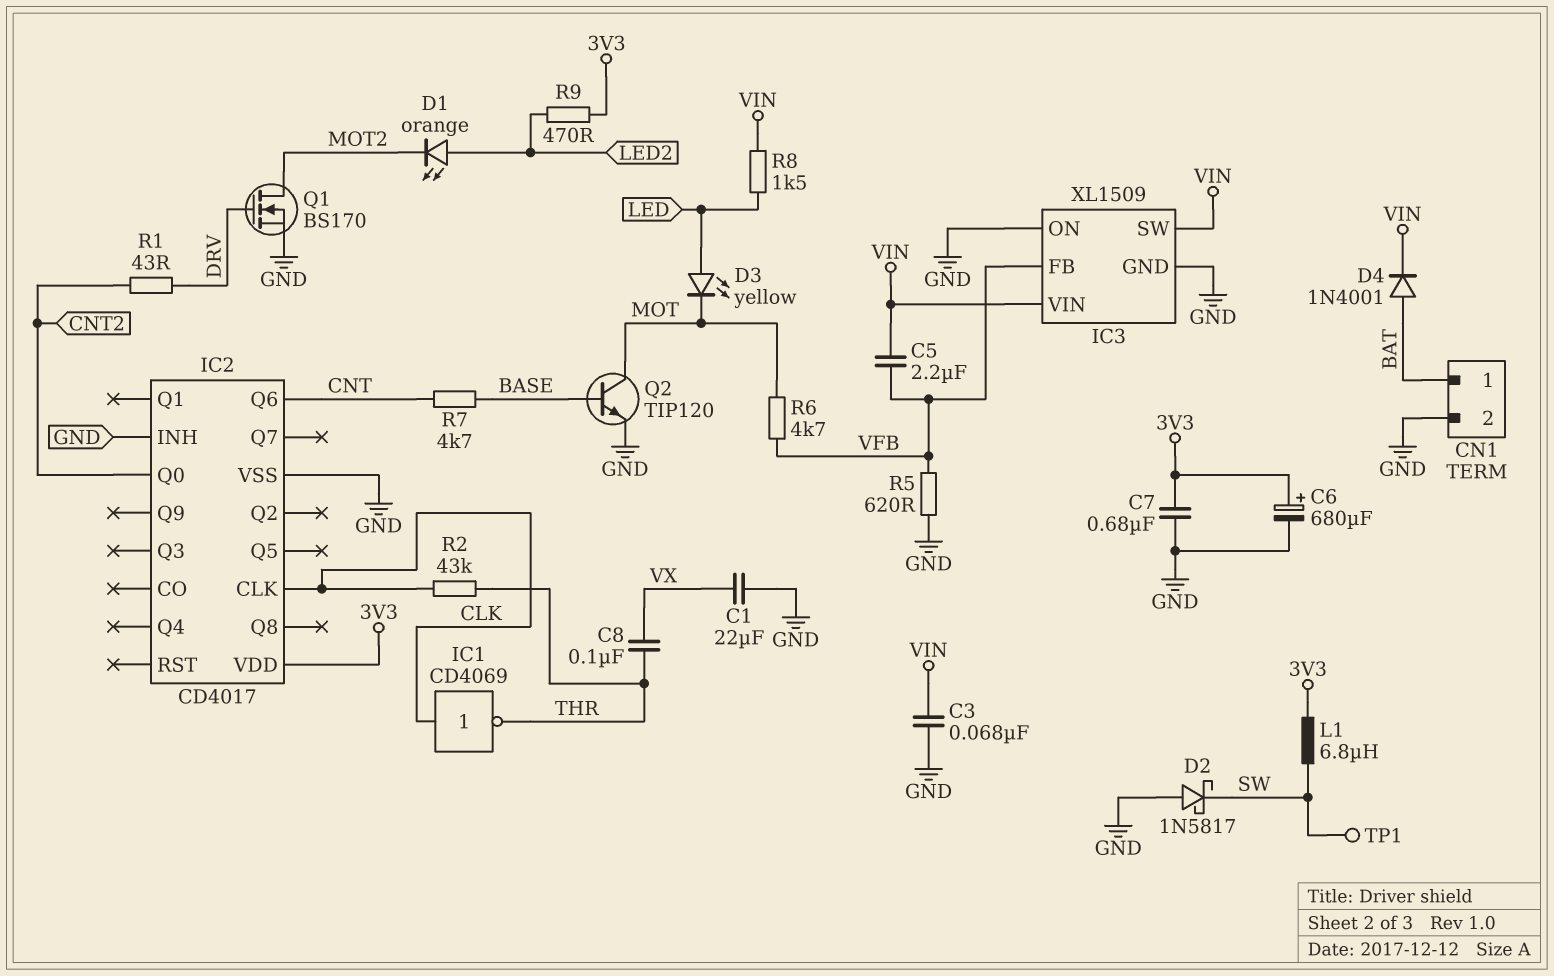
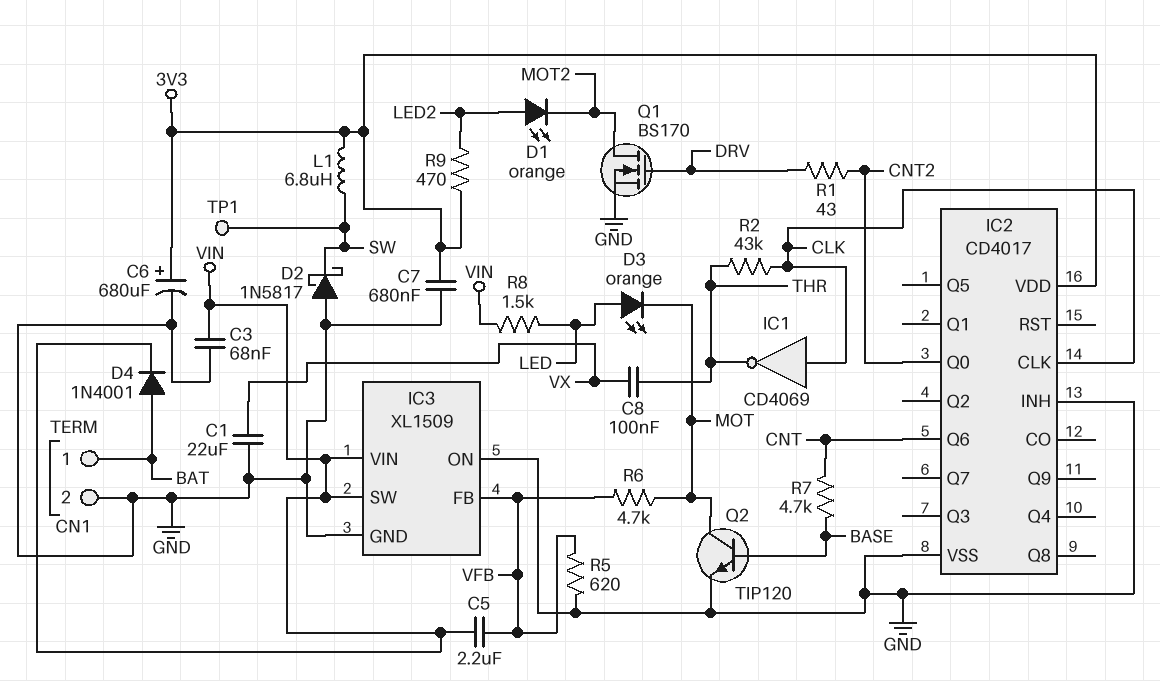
D3: LED yellow (A LED, K MOT) -> LED orange (A LED, K MOT)

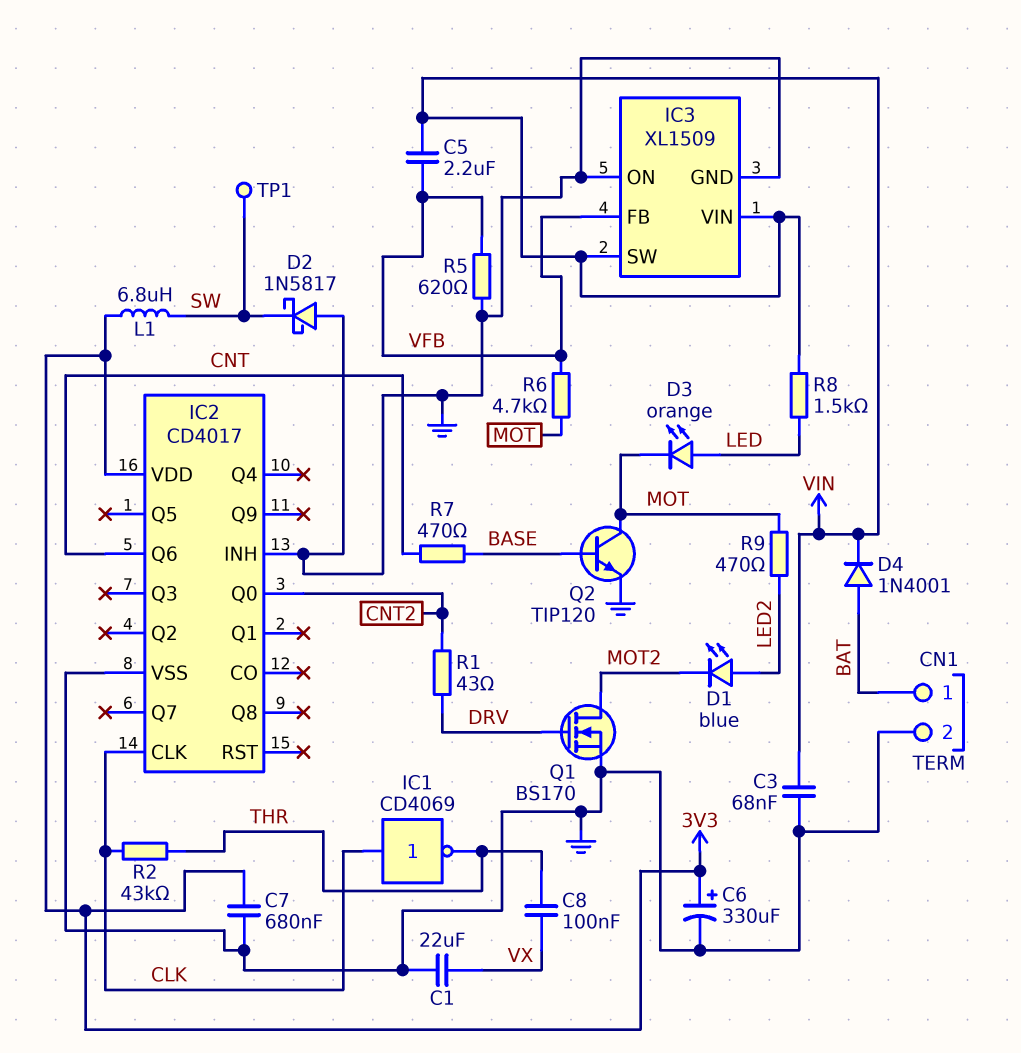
C6: 680uF (plus 3V3, minus GND) -> 330uF (plus 3V3, minus GND)
D1: LED orange (A LED2, K MOT2) -> LED blue (A LED2, K MOT2)
R7: 4.7k (BASE, CNT) -> 470 (BASE, CNT)
R9: 470 (3V3, LED2) -> 470 (LED2, MOT)

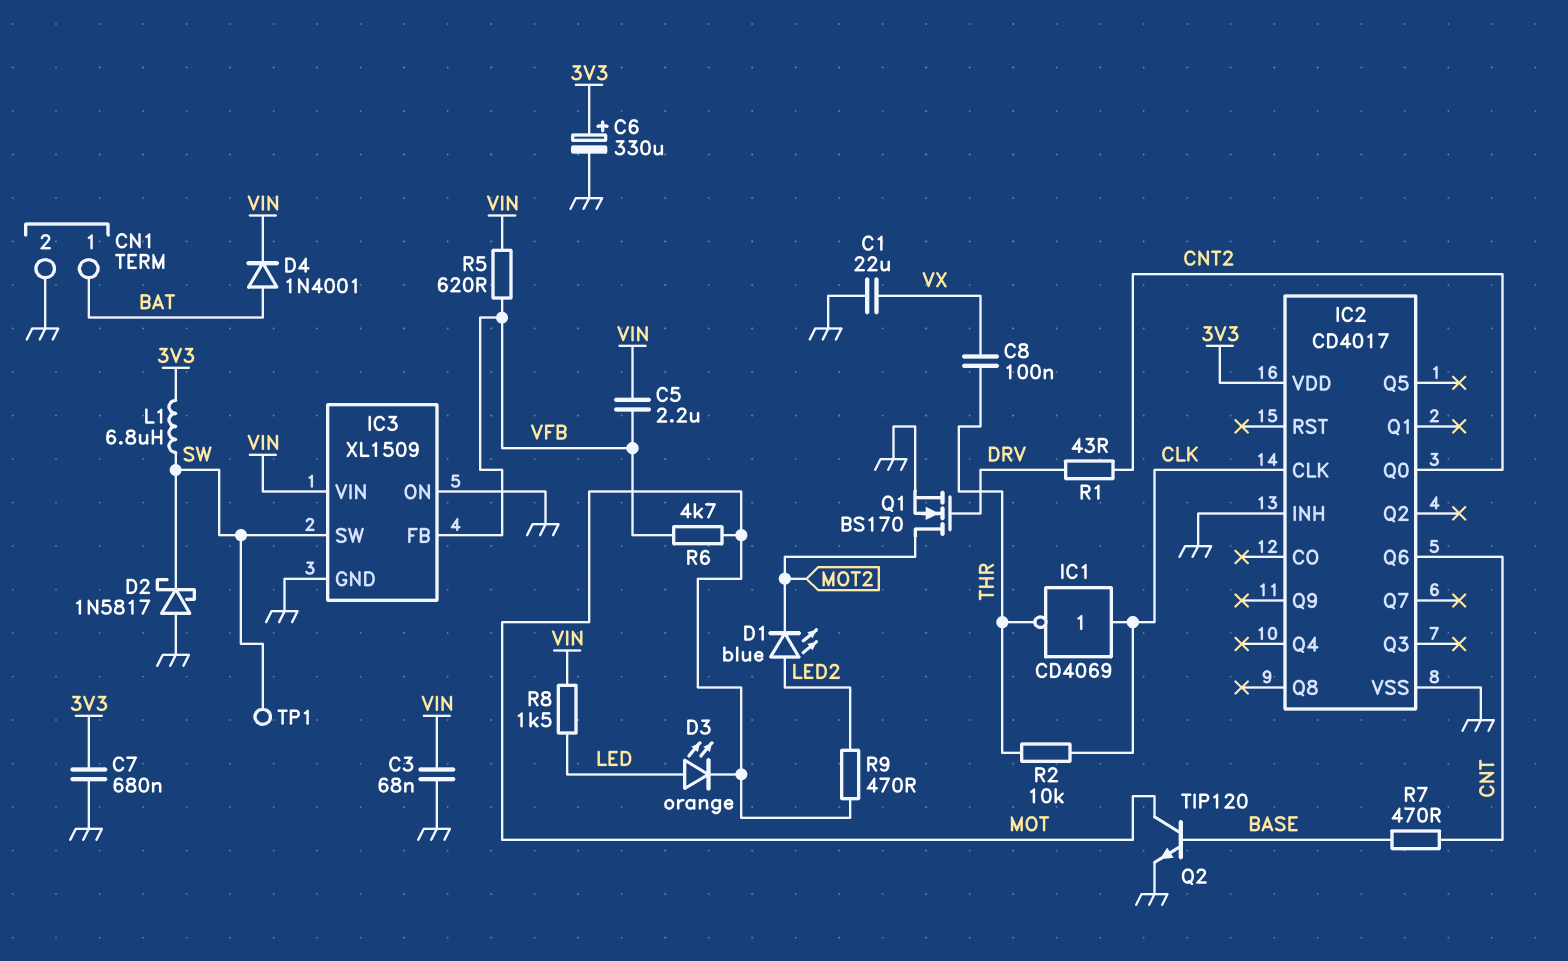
IC3 pin SW: VIN -> SW
R2: 43k (CLK, THR) -> 10k (CLK, THR)
R5: 620 (GND, VFB) -> 620 (VFB, VIN)

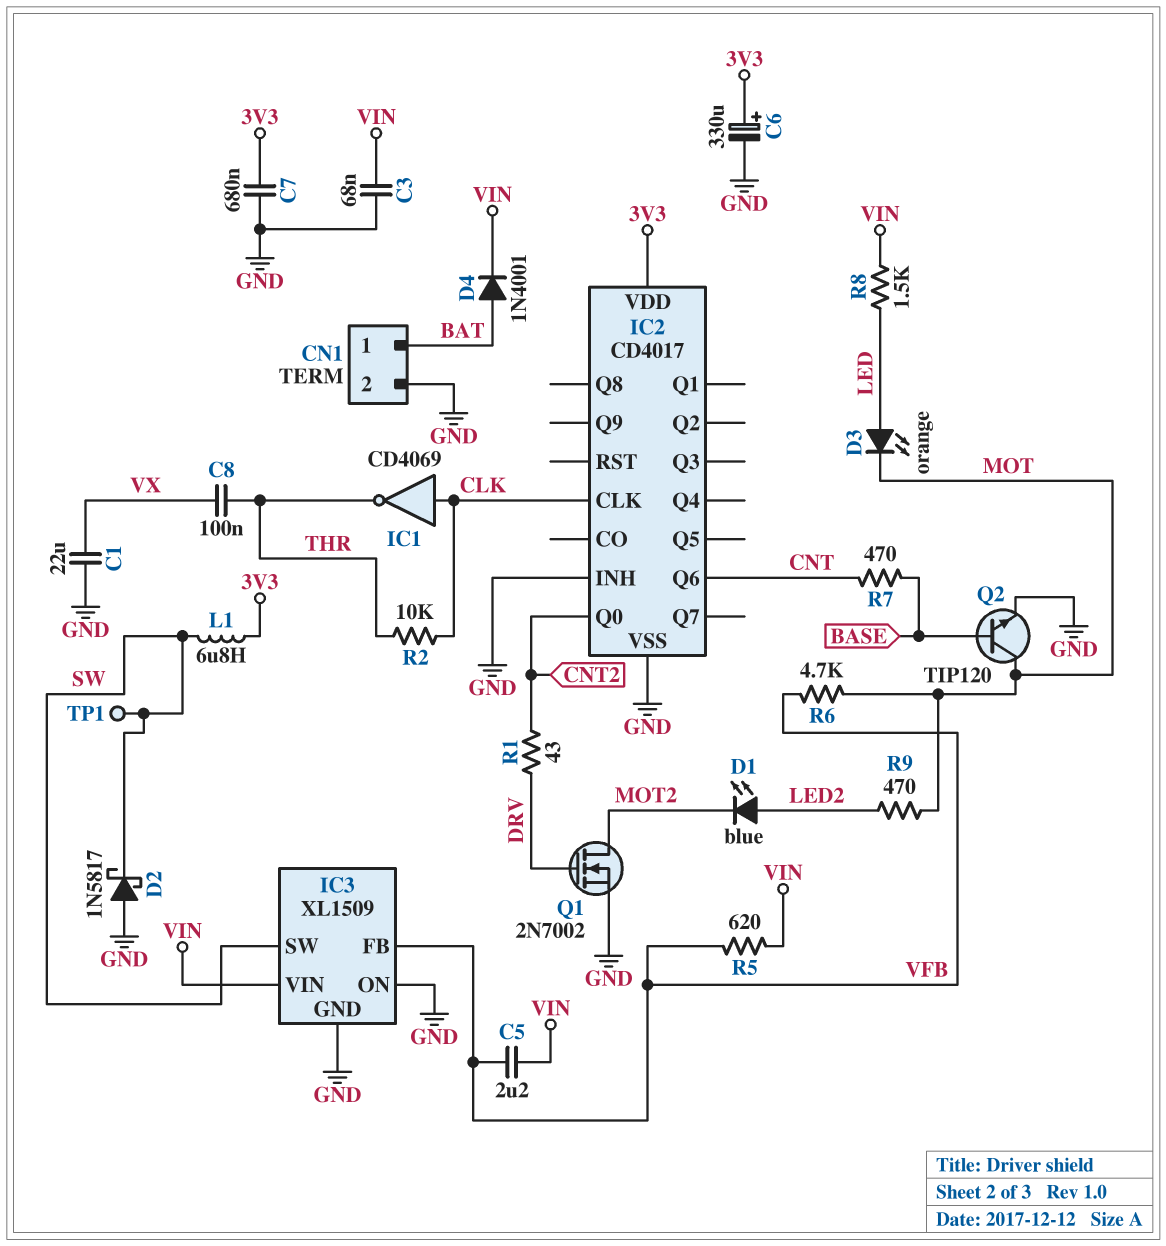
Q1: NMOS BS170 (G DRV, D MOT2, S GND) -> NMOS 2N7002 (G DRV, D MOT2, S GND)

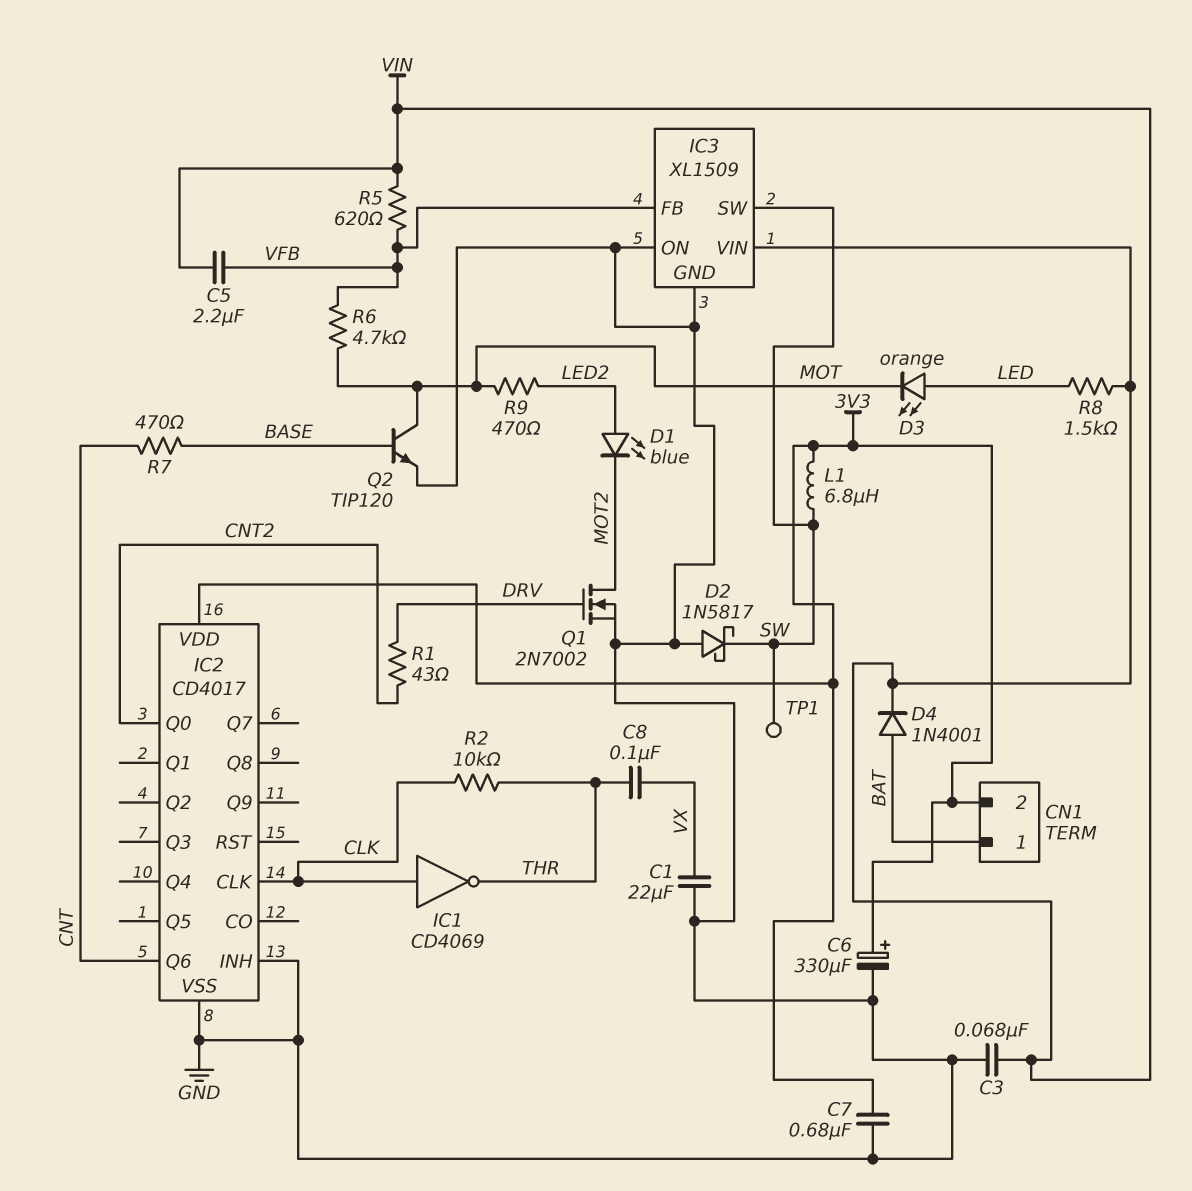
CN1 pin 2: GND -> 3V3

